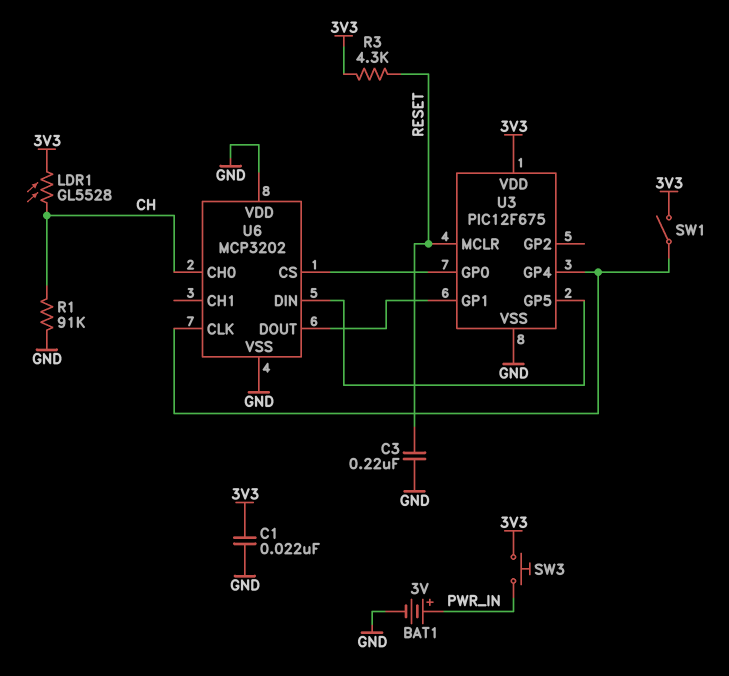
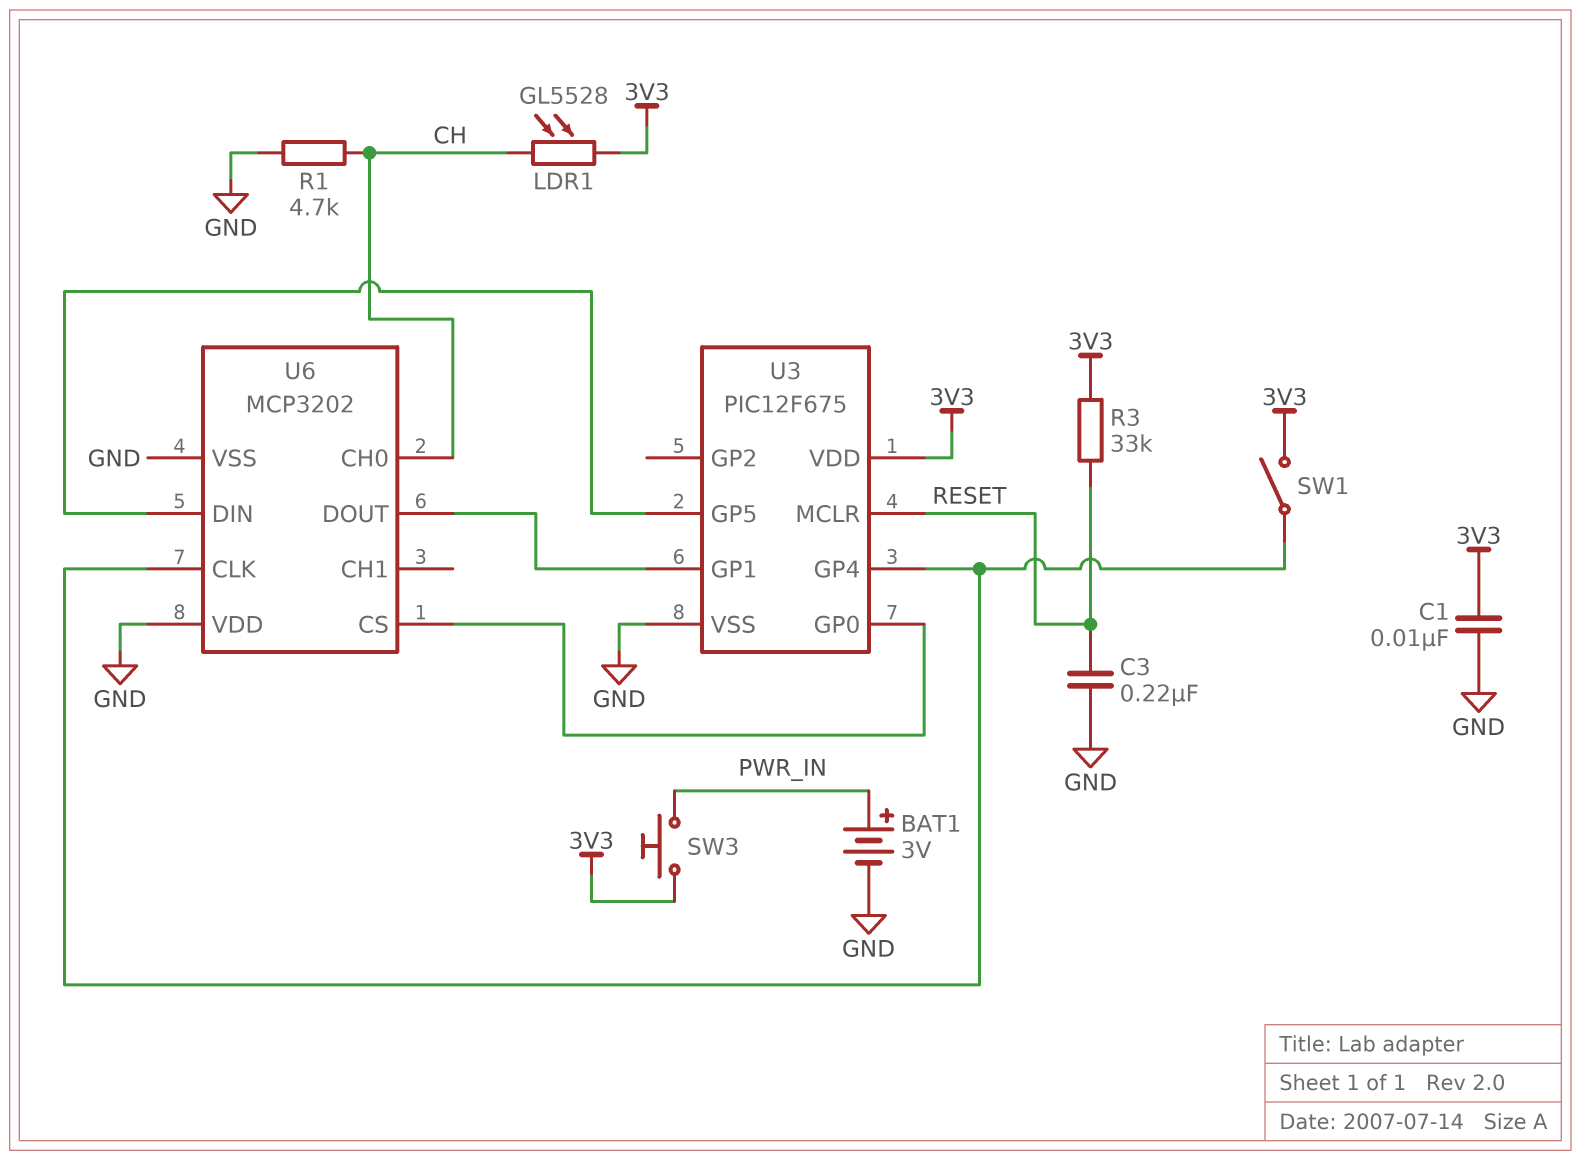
C1: 22nF (3V3, GND) -> 10nF (3V3, GND)
R1: 91k (CH, GND) -> 4.7k (CH, GND)
R3: 4.3k (3V3, RESET) -> 33k (3V3, RESET)

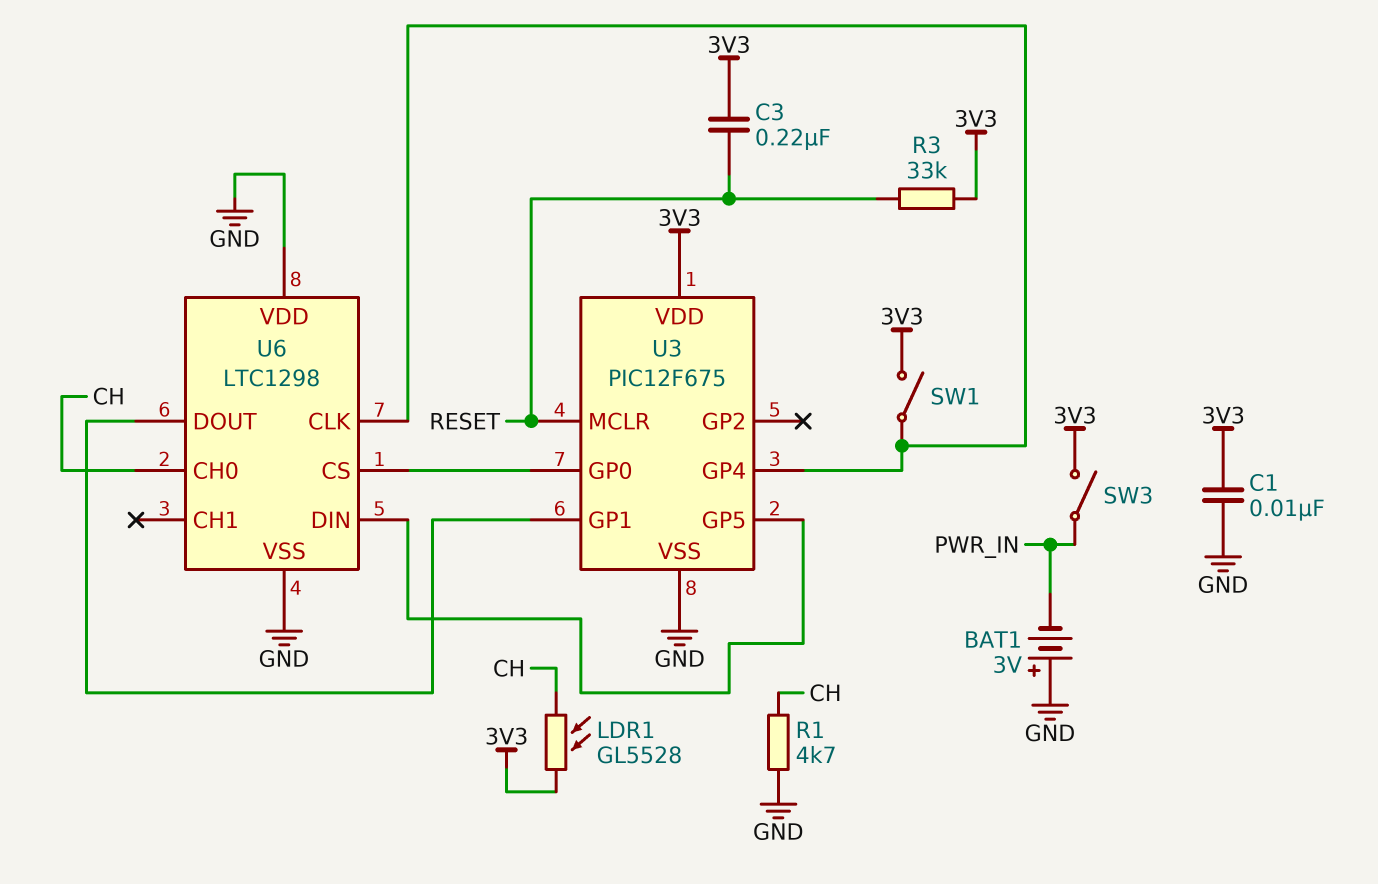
BAT1: 3V (plus PWR_IN, minus GND) -> 3V (plus GND, minus PWR_IN)
C3: 220nF (GND, RESET) -> 220nF (3V3, RESET)
SW3: button (3V3, PWR_IN) -> switch (3V3, PWR_IN)
U6: MCP3202 -> LTC1298

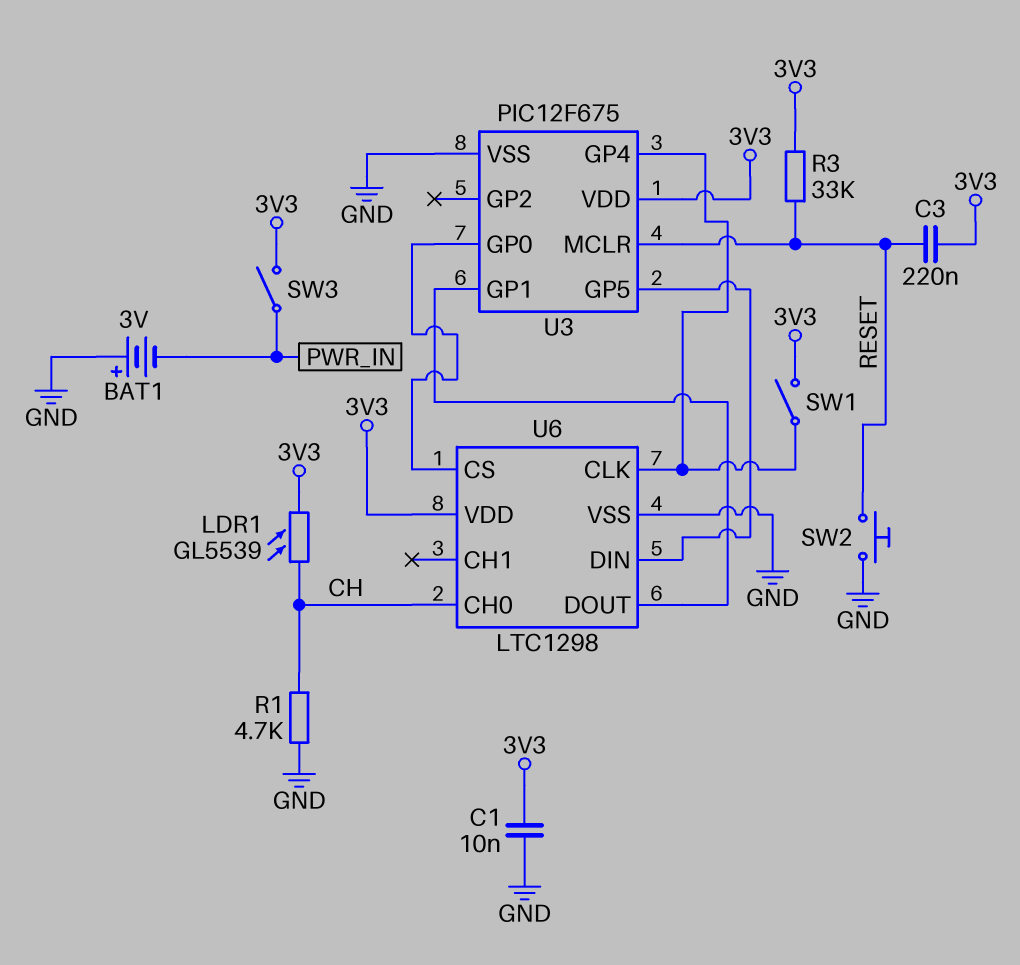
LDR1: GL5528 (3V3, CH) -> GL5539 (3V3, CH)
SW2: none -> button (GND, RESET)
U6 pin VDD: GND -> 3V3

